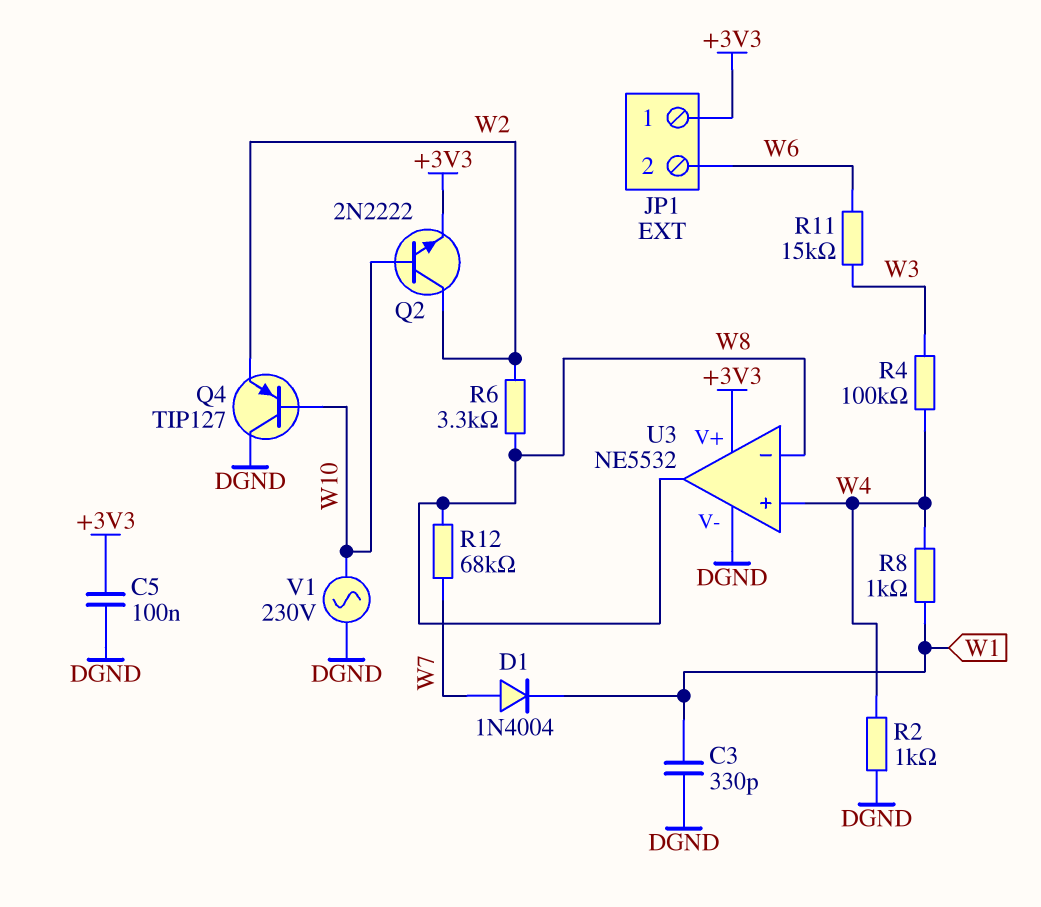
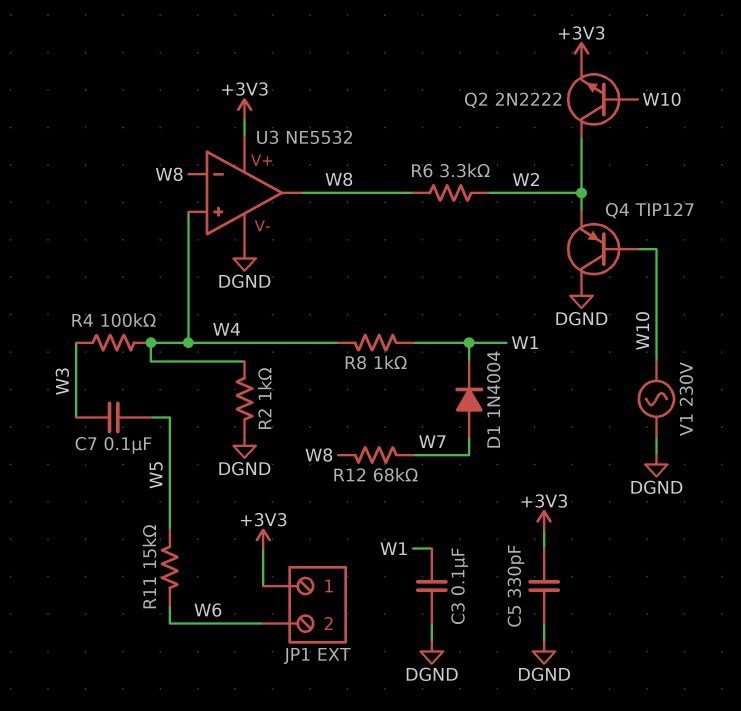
C3: 330pF (DGND, W1) -> 100nF (DGND, W1)
C5: 100nF (+3V3, DGND) -> 330pF (+3V3, DGND)
C7: none -> 100nF (W3, W5)
R11: 15k (W3, W6) -> 15k (W5, W6)

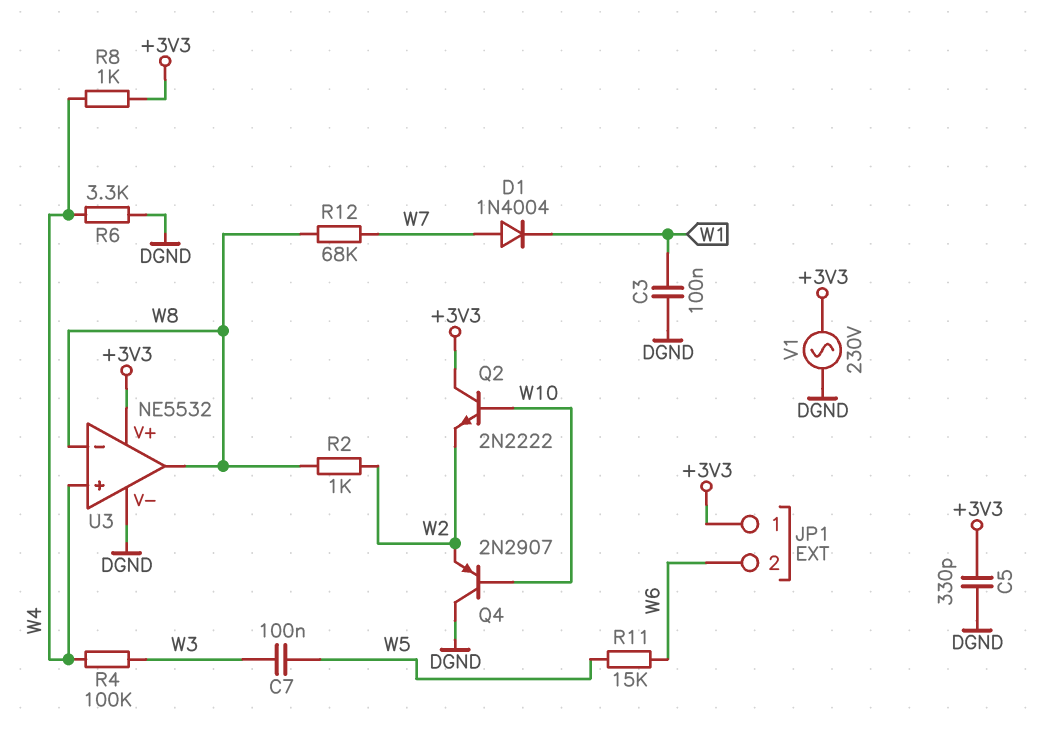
Q2: NPN 2N2222 (B W10, C W2, E +3V3) -> NPN 2N2222 (B W10, C +3V3, E W2)
Q4: PNP TIP127 (B W10, C DGND, E W2) -> PNP 2N2907 (B W10, C DGND, E W2)
R2: 1k (DGND, W4) -> 1k (W2, W8)
R6: 3.3k (W2, W8) -> 3.3k (DGND, W4)
R8: 1k (W1, W4) -> 1k (+3V3, W4)
V1: AC 230V (DGND, W10) -> AC 230V (+3V3, DGND)

